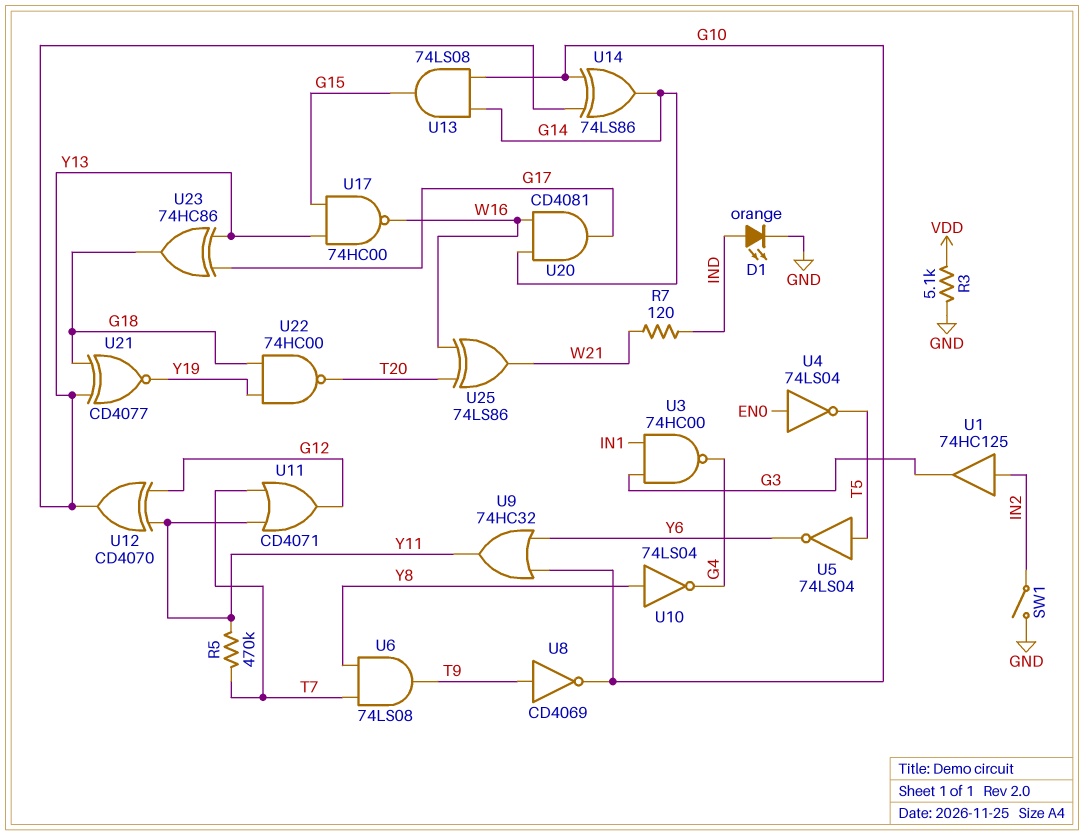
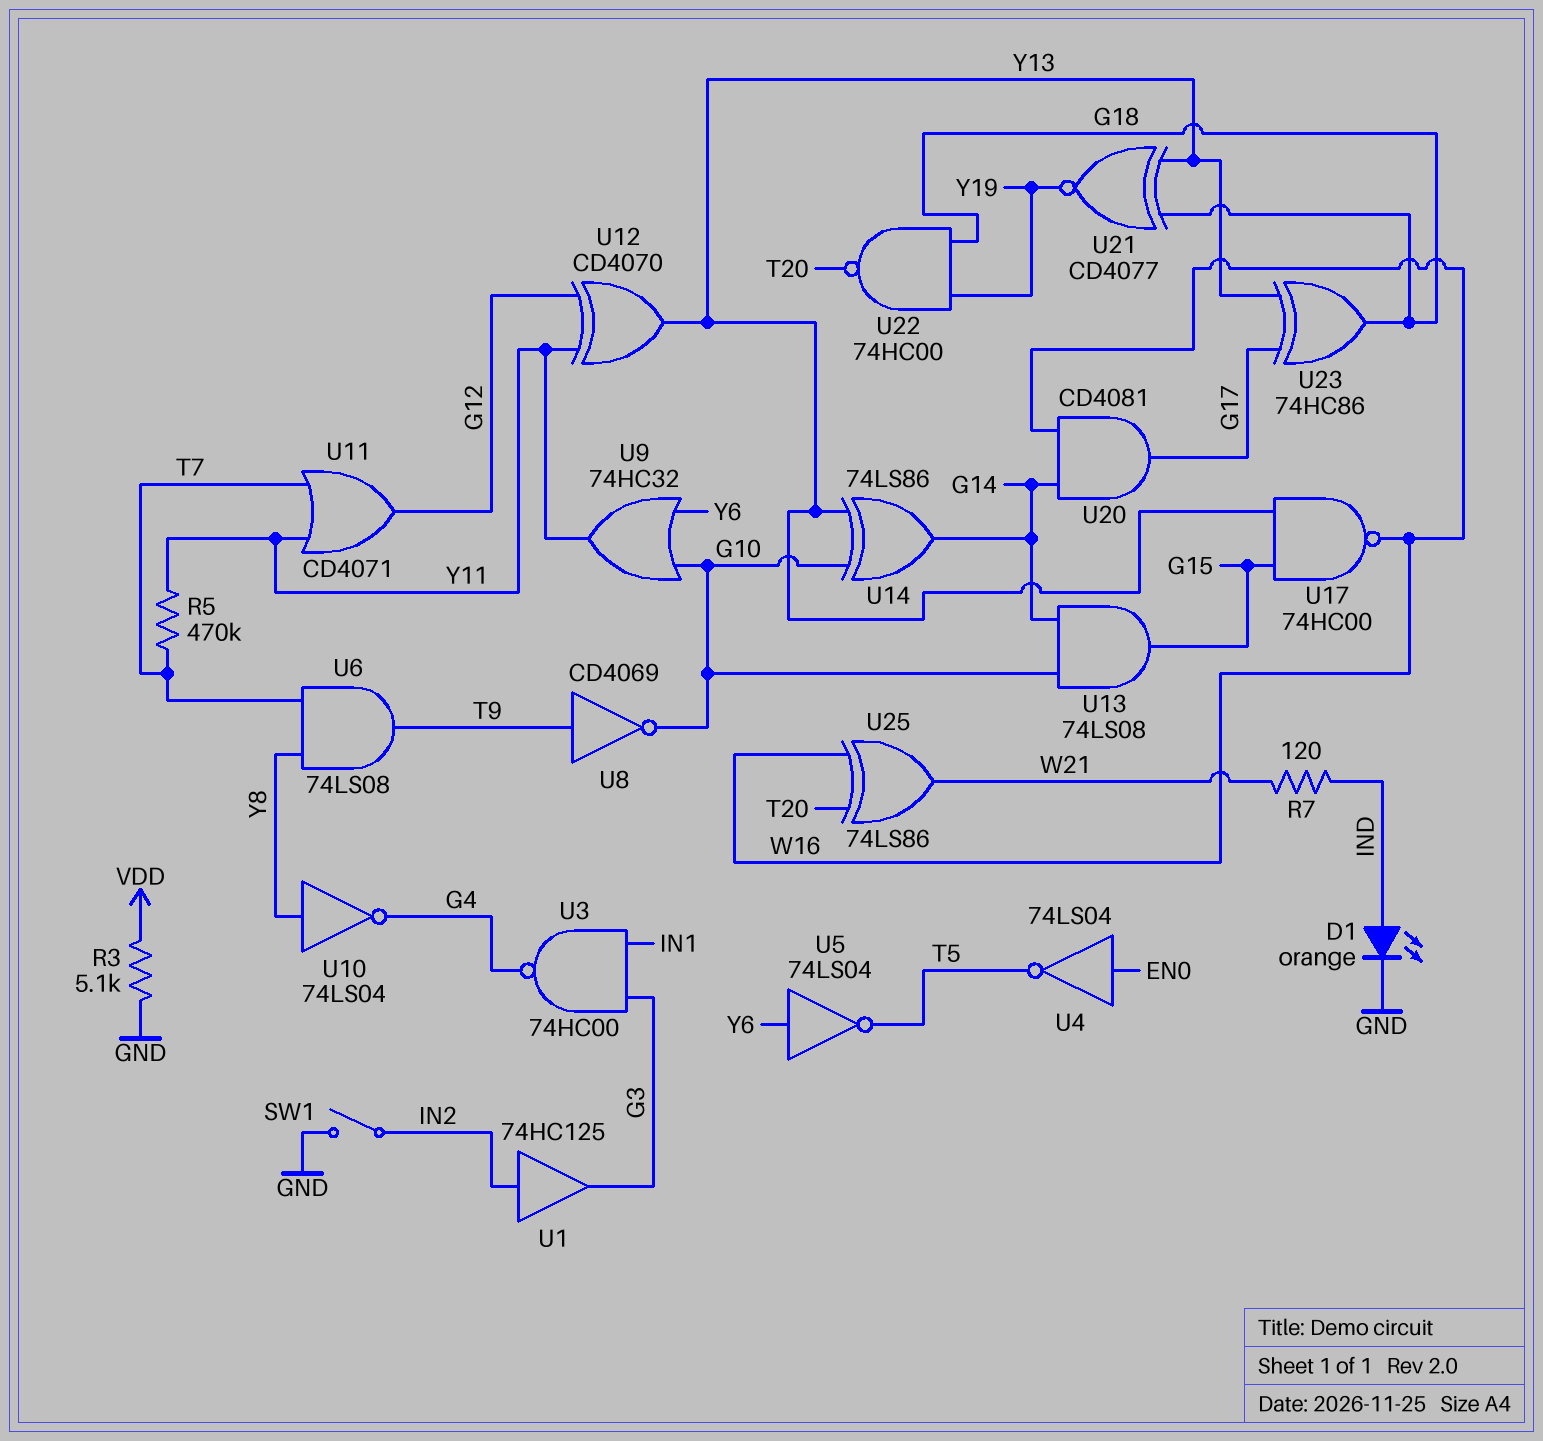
U5: NOT 74LS04 (in T5, out Y6) -> NOT 74LS04 (in Y6, out T5)

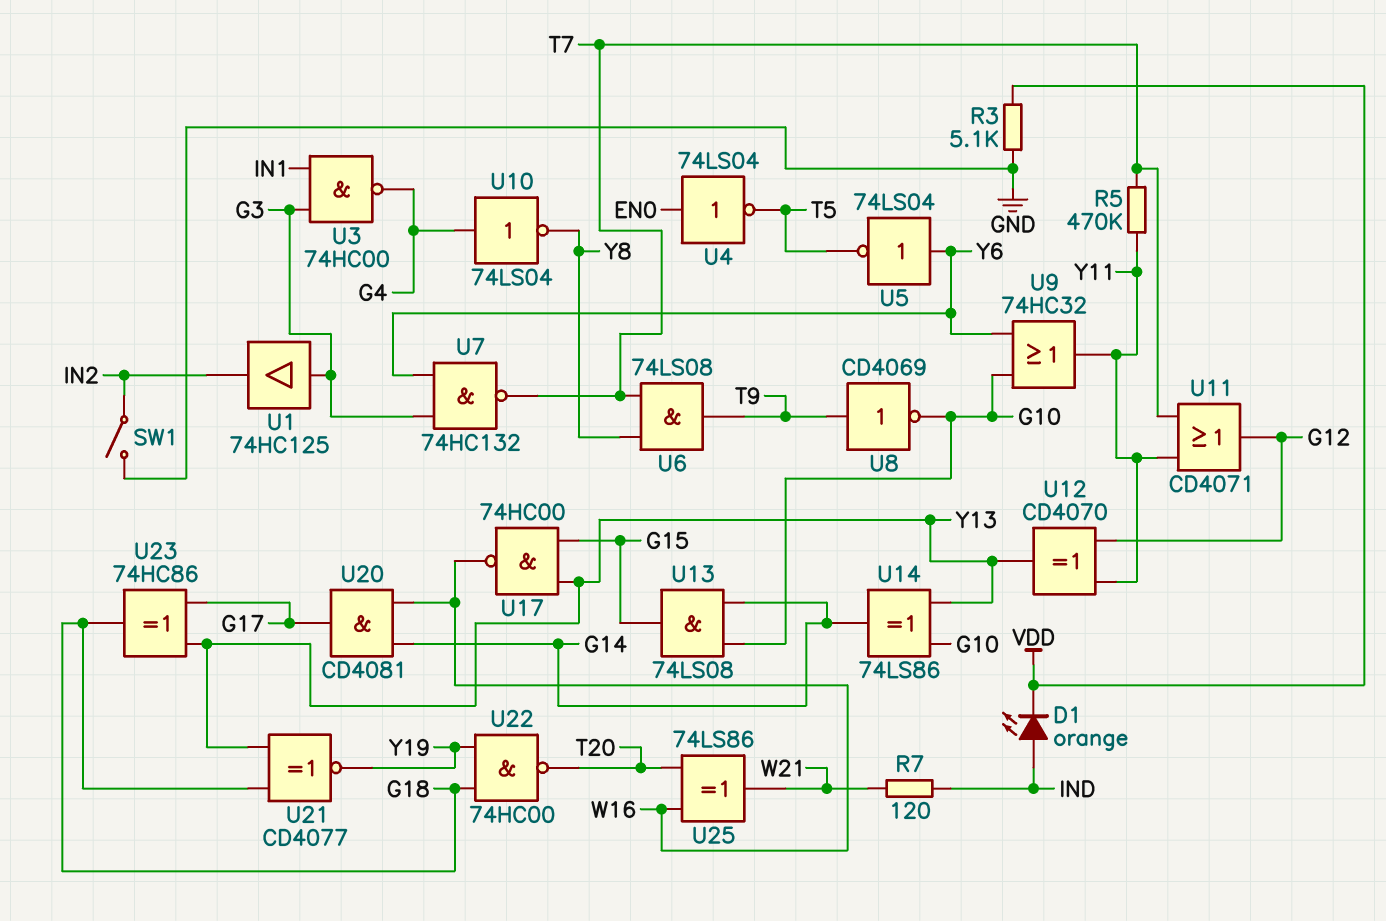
D1: LED orange (A IND, K GND) -> LED orange (A IND, K VDD)
U1: buffer 74HC125 (in IN2, out G3) -> buffer 74HC125 (in G3, out IN2)
U7: none -> NAND 74HC132 (in G3, in Y6, out T7)
U10: NOT 74LS04 (in Y8, out G4) -> NOT 74LS04 (in G4, out Y8)

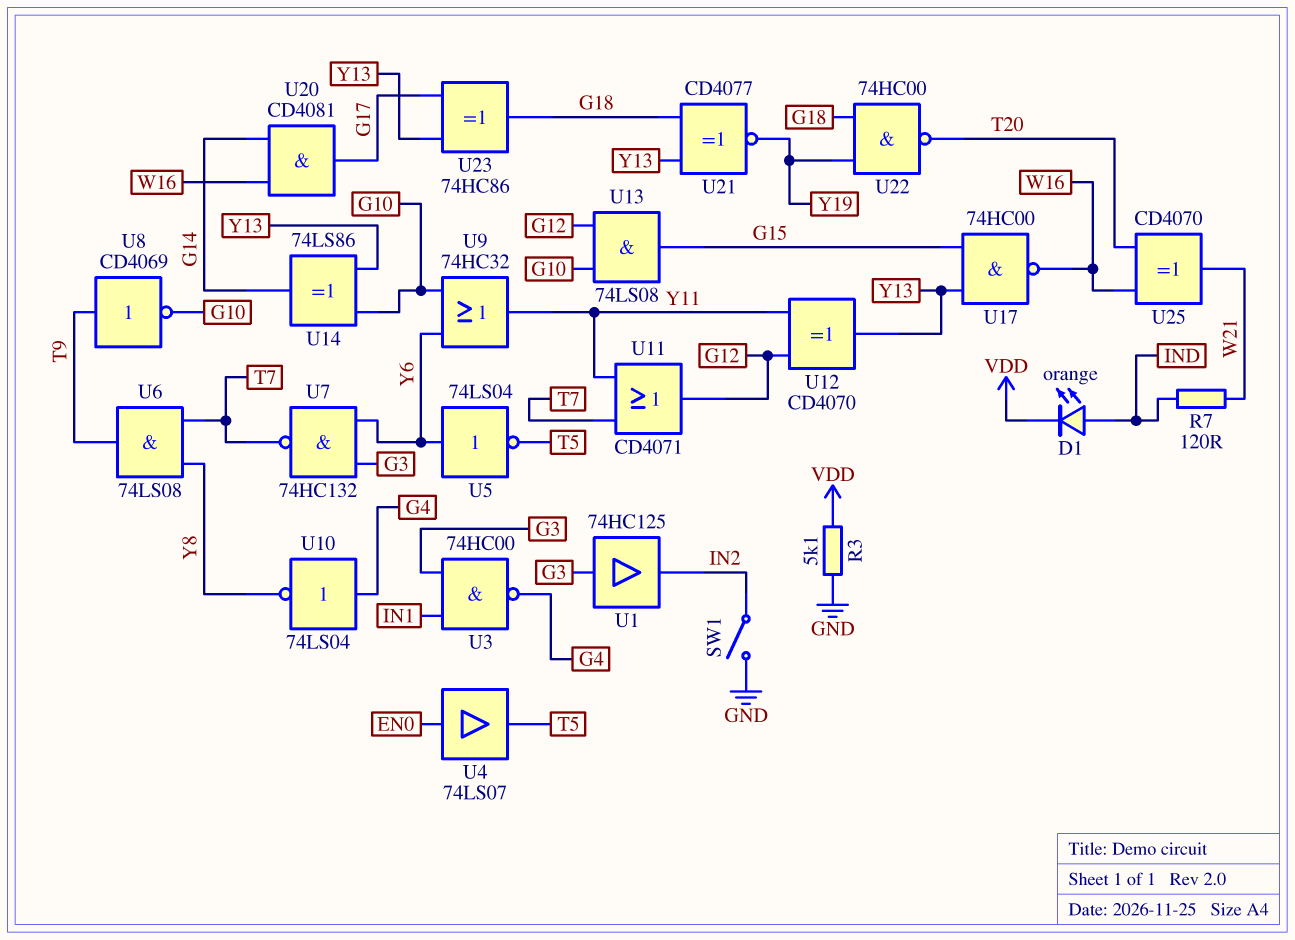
R5: 470k (T7, Y11) -> none
U4: NOT 74LS04 (in EN0, out T5) -> buffer 74LS07 (in EN0, out T5)
U13: AND 74LS08 (in G10, in G14, out G15) -> AND 74LS08 (in G10, in G12, out G15)
U25: XOR 74LS86 (in T20, in W16, out W21) -> XOR CD4070 (in T20, in W16, out W21)

